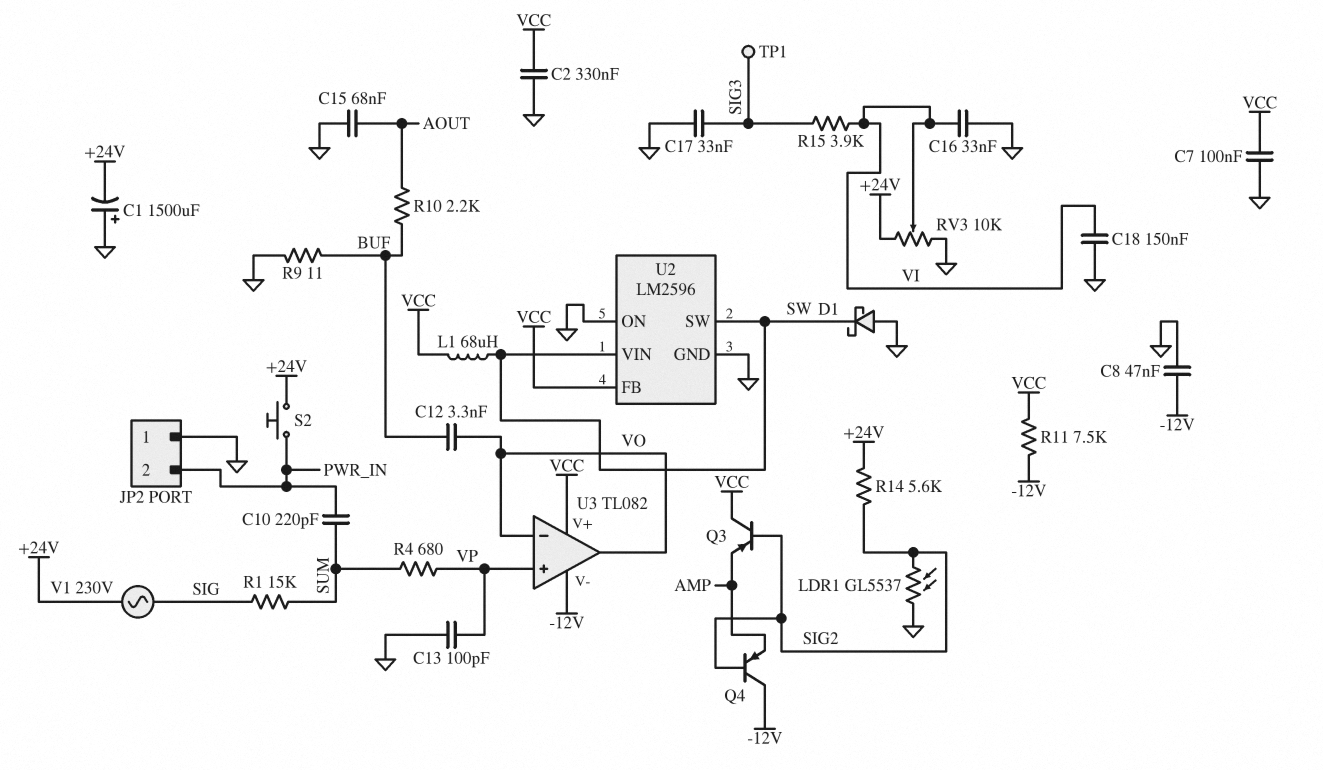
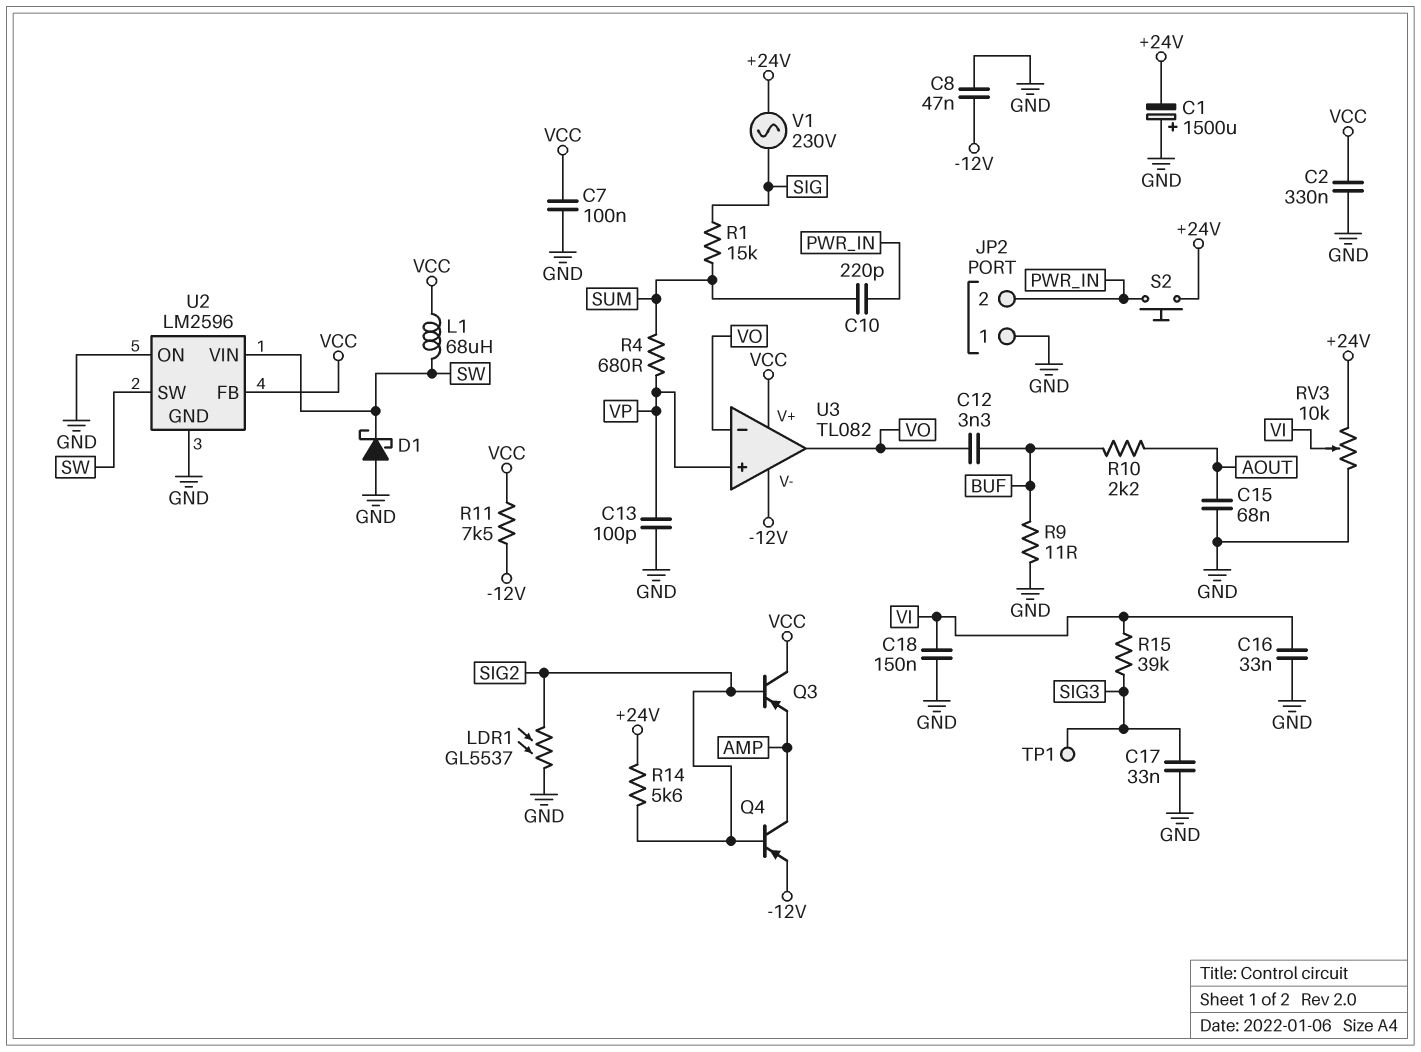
Q4: PNP (B SIG2, C -12V, E AMP) -> PNP (B SIG2, C AMP, E -12V)
R15: 3.9k (SIG3, VI) -> 39k (SIG3, VI)

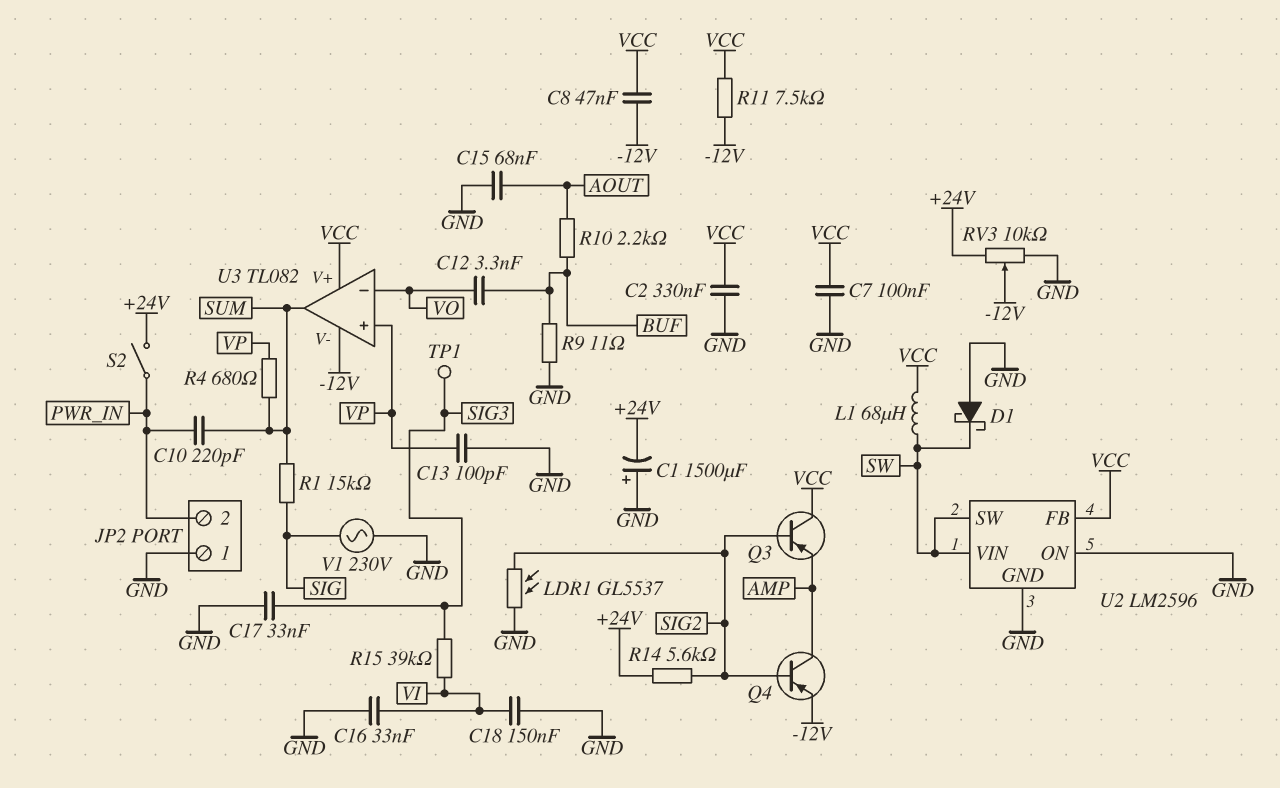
C8: 47nF (-12V, GND) -> 47nF (-12V, VCC)
RV3: 10k (+24V, GND, wiper VI) -> 10k (+24V, GND, wiper -12V)
S2: button (+24V, PWR_IN) -> switch (+24V, PWR_IN)
U3 pin out: VO -> SUM
V1: AC 230V (+24V, SIG) -> AC 230V (GND, SIG)

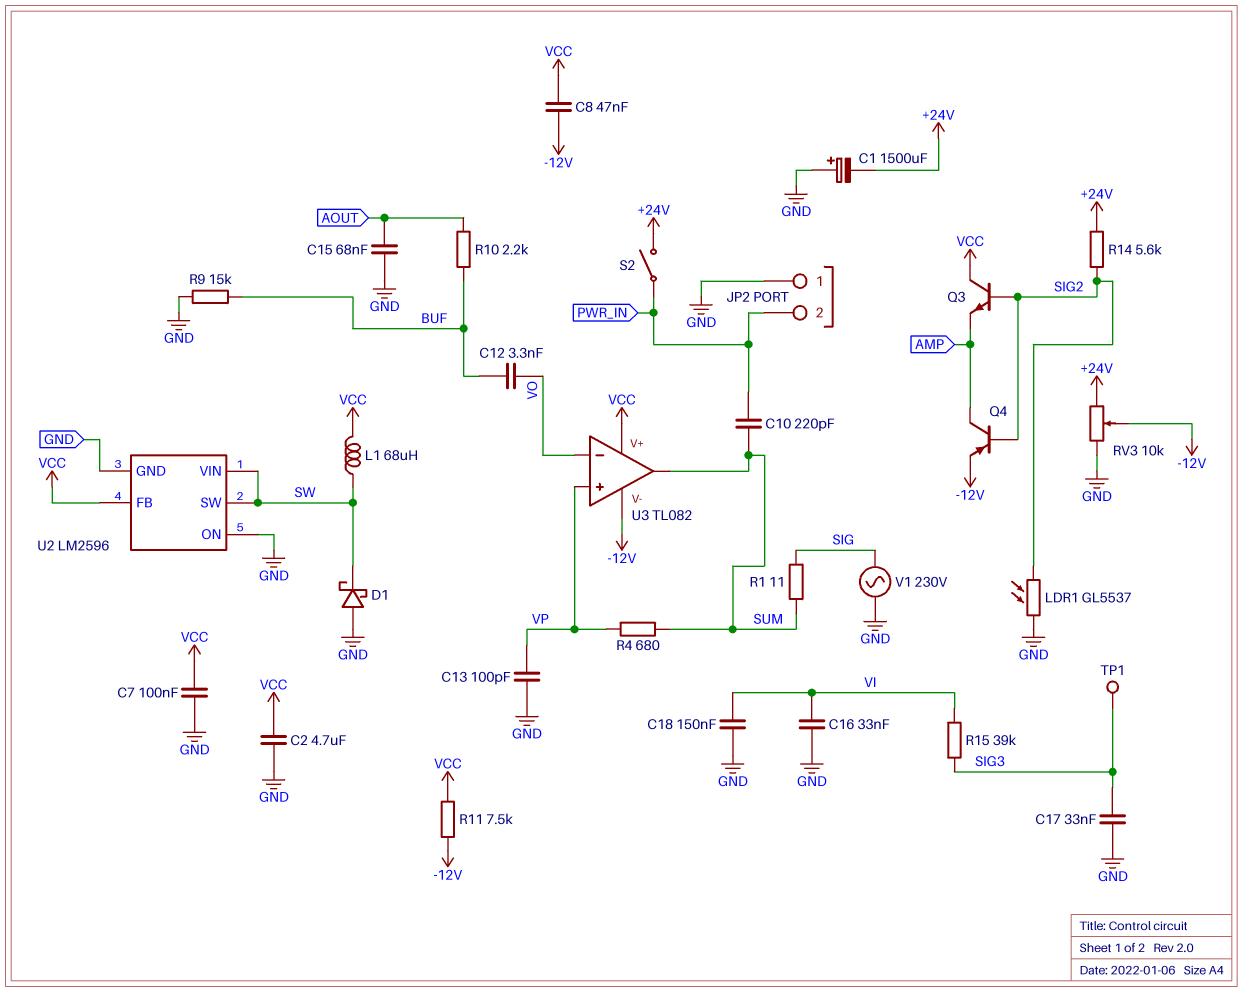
C2: 330nF (GND, VCC) -> 4.7uF (GND, VCC)
Q3: PNP (B SIG2, C VCC, E AMP) -> NPN (B SIG2, C VCC, E AMP)
R1: 15k (SIG, SUM) -> 11 (SIG, SUM)
R9: 11 (BUF, GND) -> 15k (BUF, GND)

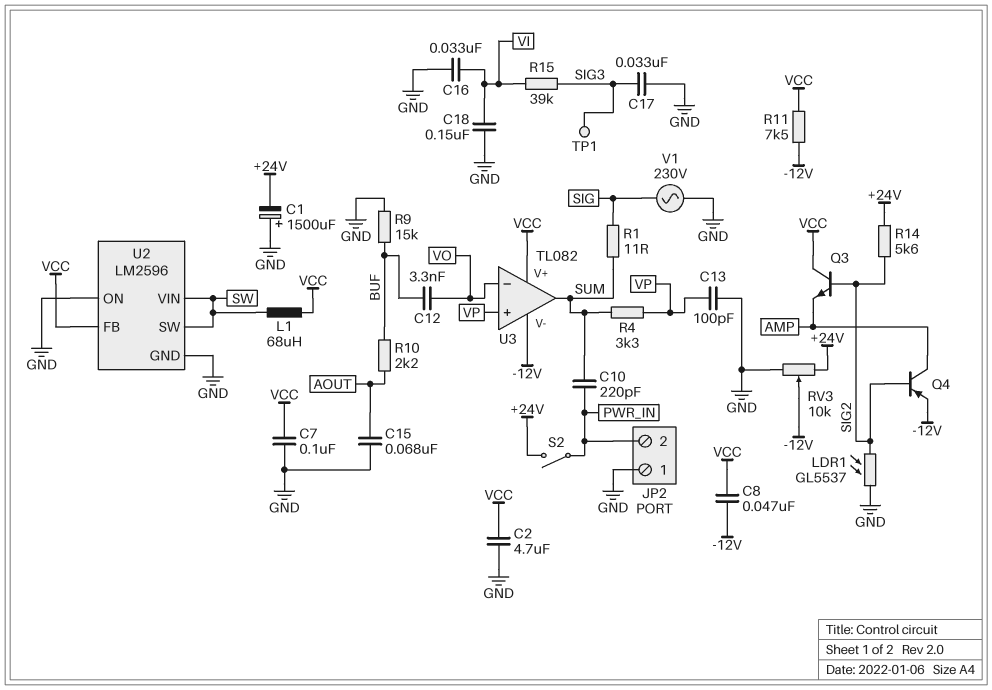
D1: schottky (A GND, K SW) -> none
R4: 680 (SUM, VP) -> 3.3k (SUM, VP)

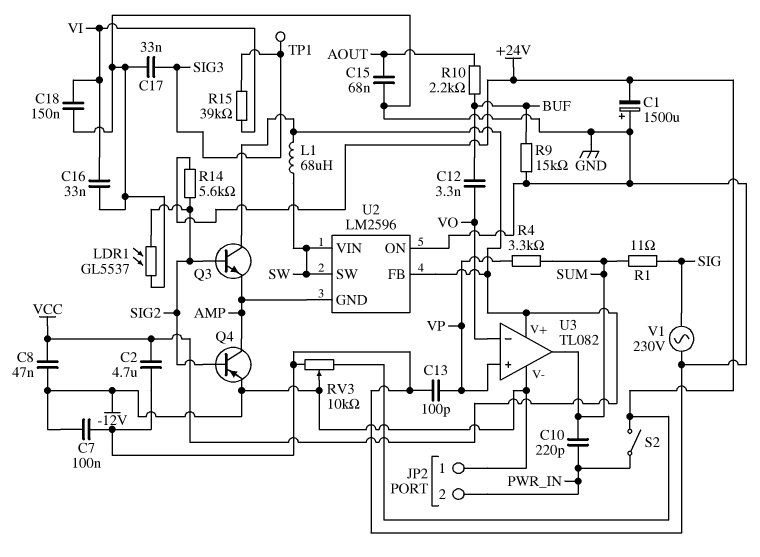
C7: 100nF (GND, VCC) -> 100nF (-12V, GND)
JP2 pin 1: GND -> -12V
R11: 7.5k (-12V, VCC) -> none
U2 pin GND: GND -> AMP

